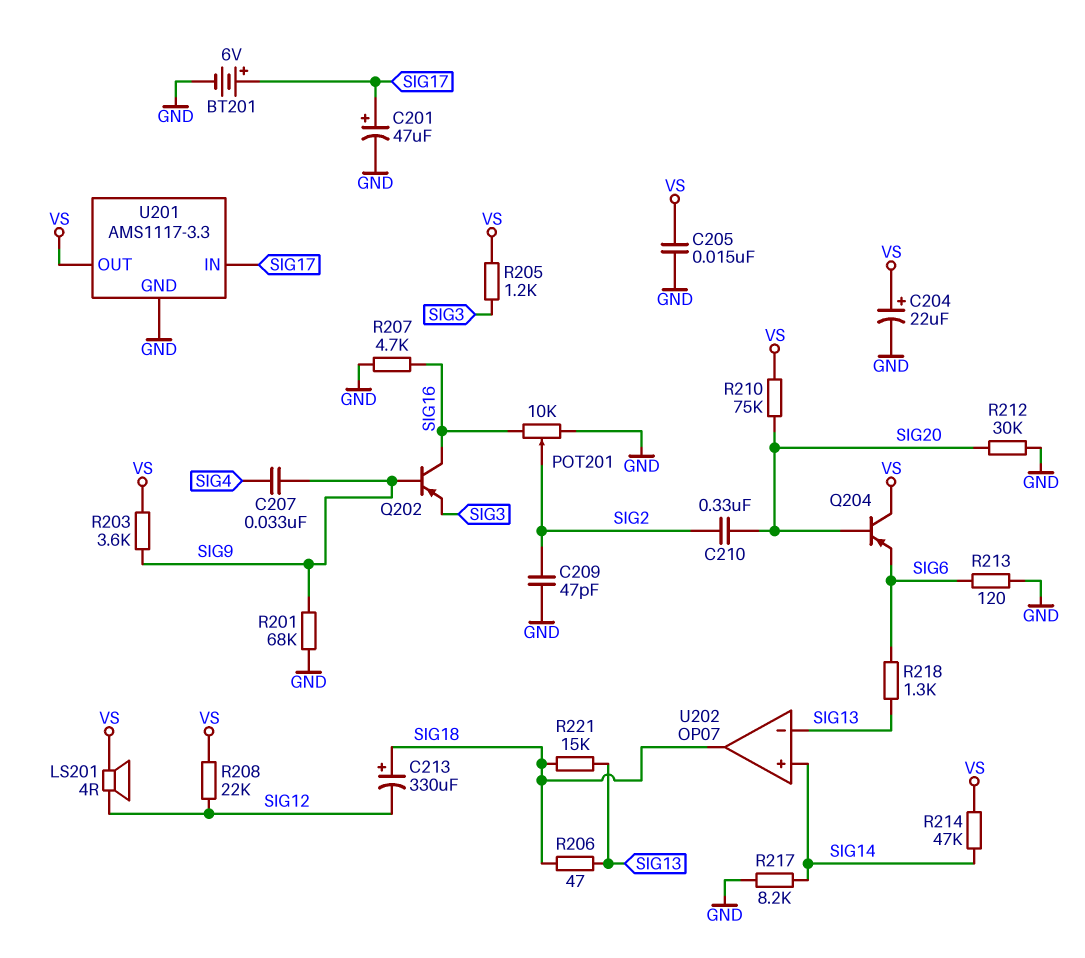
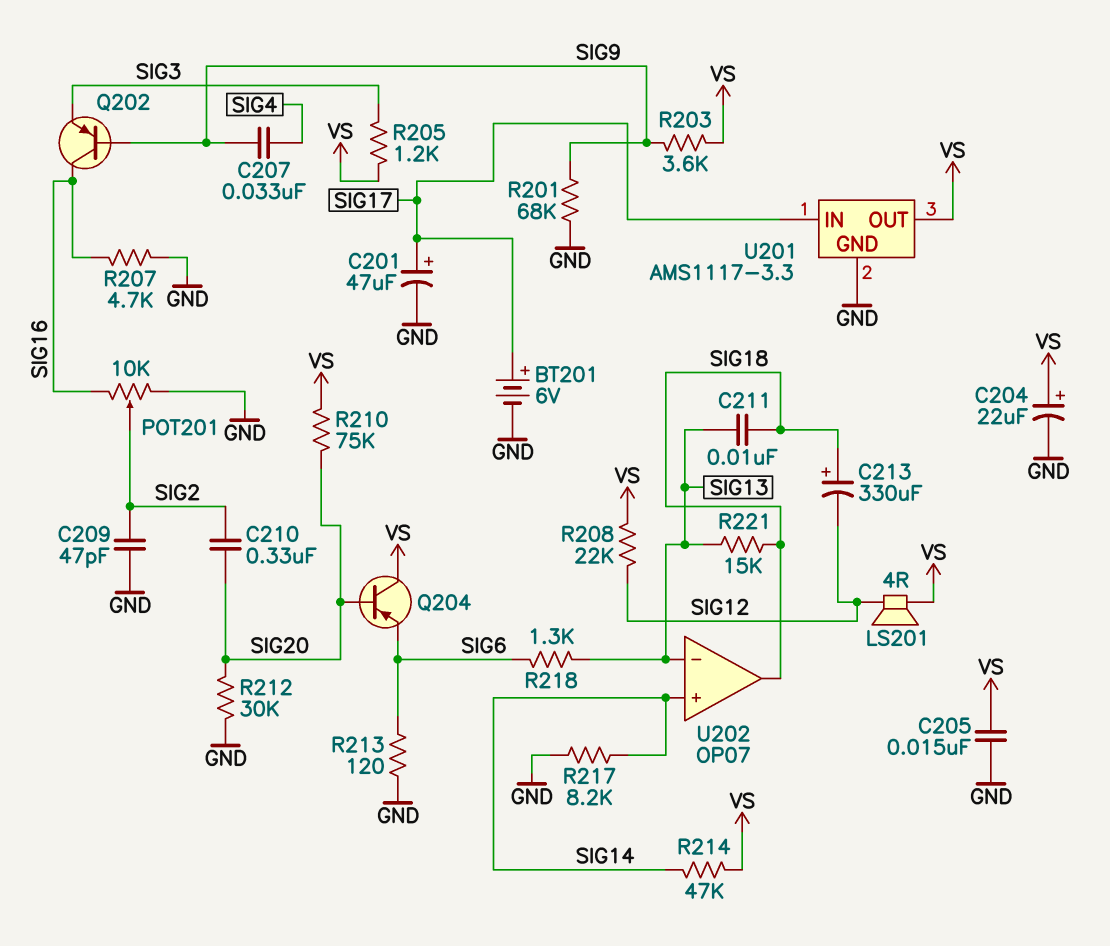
C211: none -> 10nF (SIG13, SIG18)
R206: 47 (SIG13, SIG18) -> none

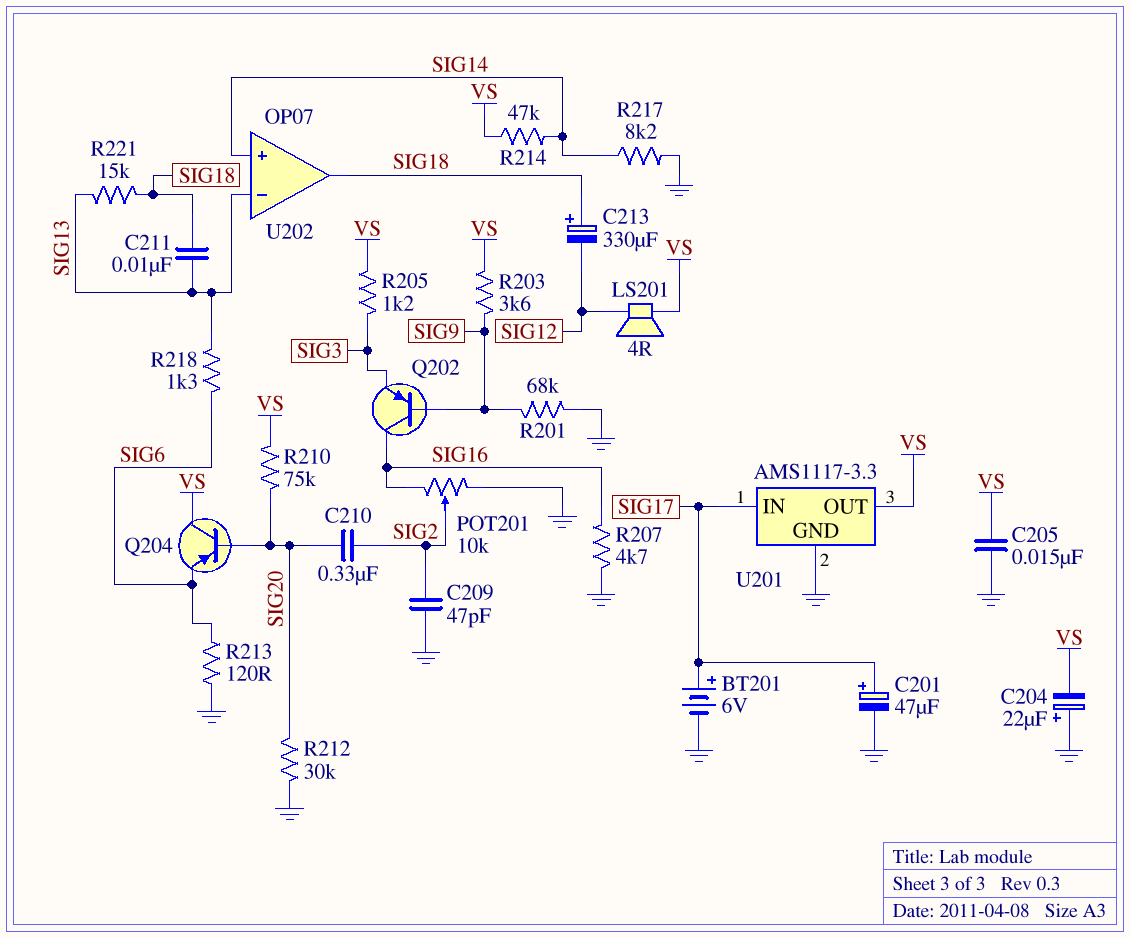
C204: 22uF (plus VS, minus GND) -> 22uF (plus GND, minus VS)
C207: 33nF (SIG4, SIG9) -> none
R208: 22k (SIG12, VS) -> none

